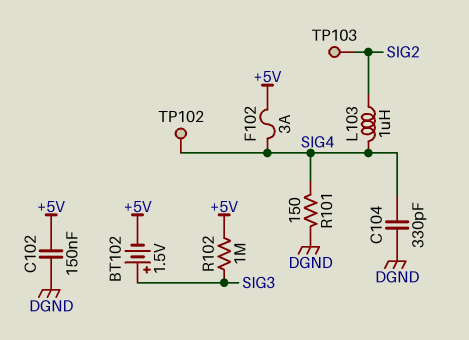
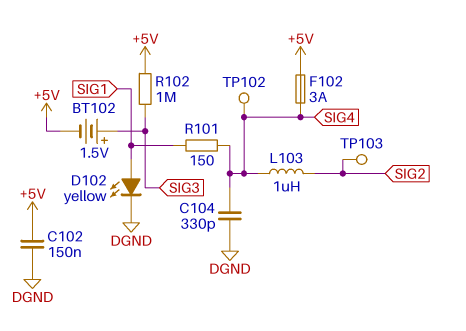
D102: none -> LED yellow (A SIG1, K DGND)
R101: 150 (DGND, SIG4) -> 150 (SIG1, SIG4)

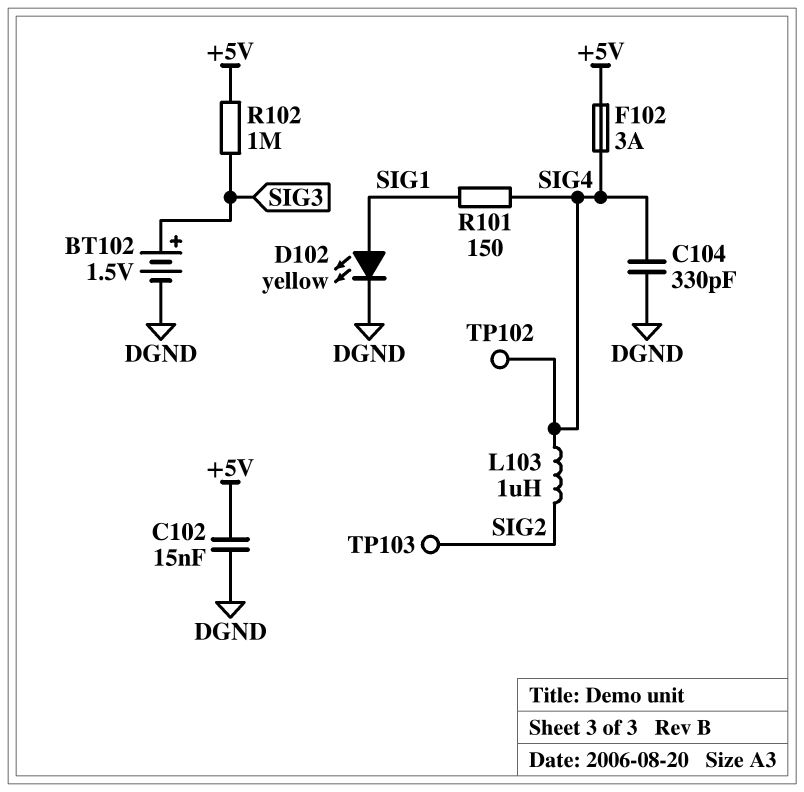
BT102: 1.5V (plus SIG3, minus +5V) -> 1.5V (plus SIG3, minus DGND)
C102: 150nF (+5V, DGND) -> 15nF (+5V, DGND)

